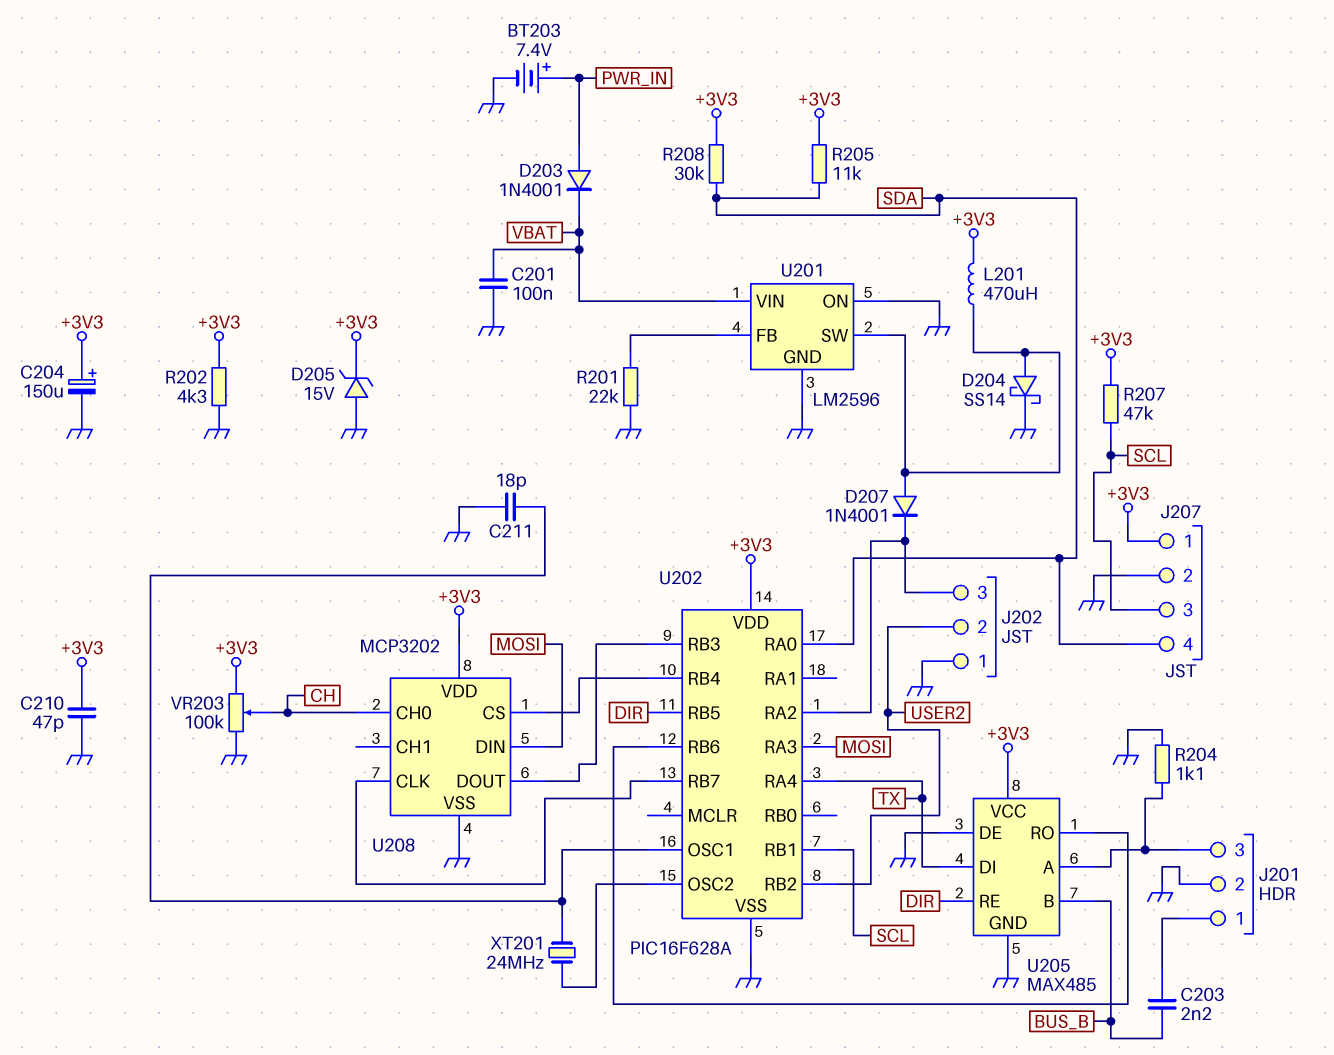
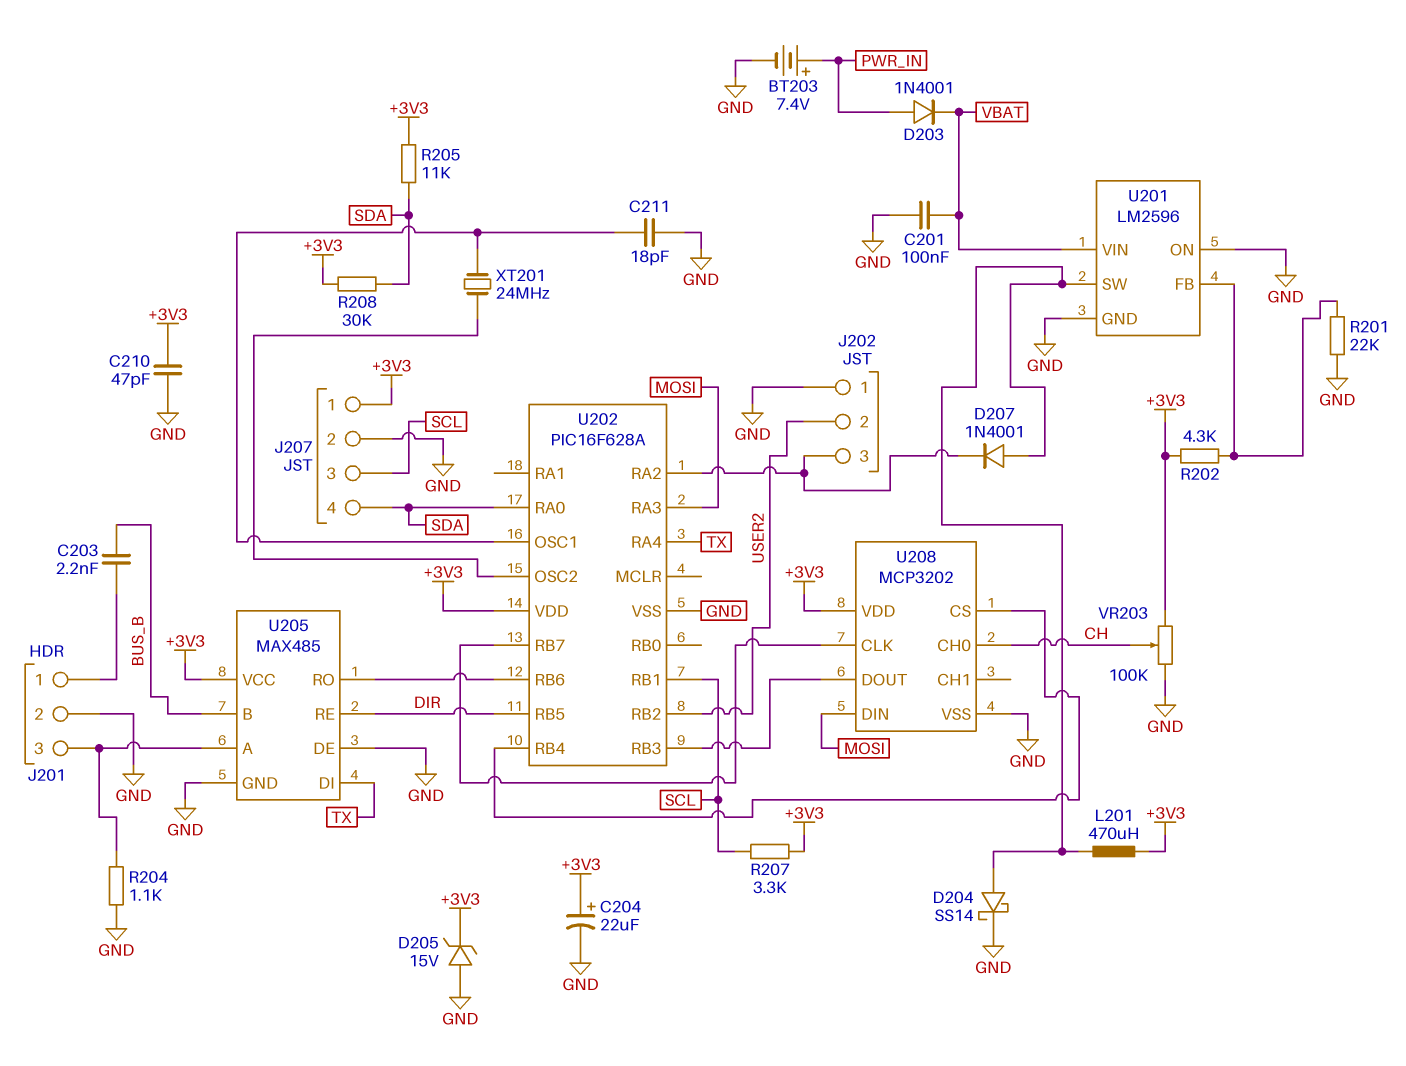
C204: 150uF (plus +3V3, minus GND) -> 22uF (plus +3V3, minus GND)
R202: 4.3k (+3V3, GND) -> 4.3k (+3V3, U201/FB)
R207: 47k (+3V3, SCL) -> 3.3k (+3V3, SCL)

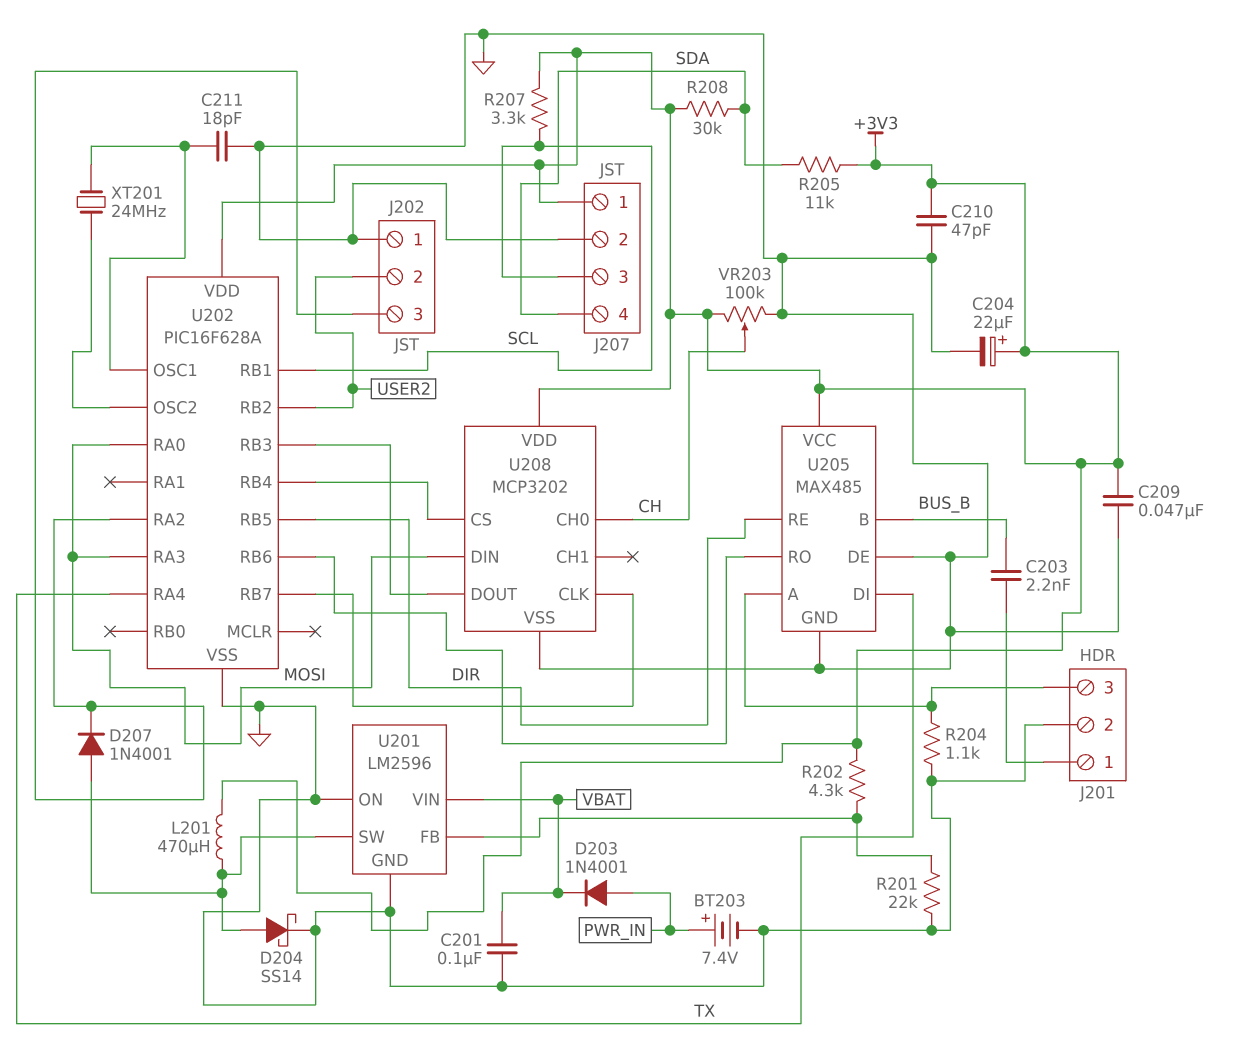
C209: none -> 47nF (+3V3, GND)
D205: zener 15V (A GND, K +3V3) -> none
U202 pin RA0: SDA -> MOSI

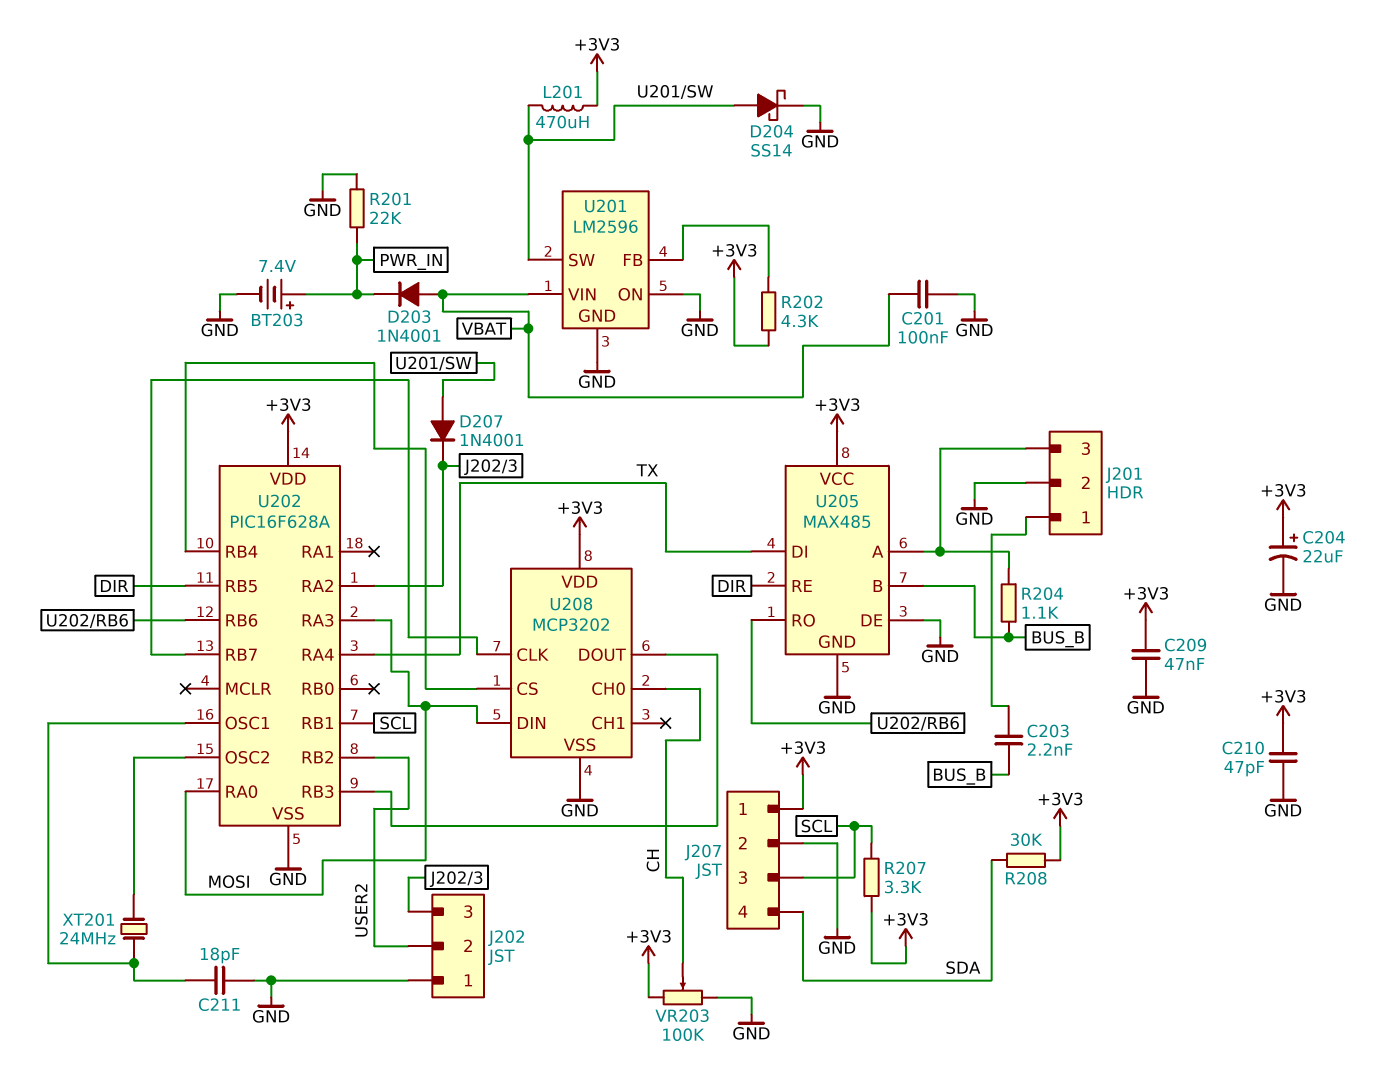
D203: diode 1N4001 (A PWR_IN, K VBAT) -> diode 1N4001 (A VBAT, K PWR_IN)
R201: 22k (GND, U201/FB) -> 22k (GND, PWR_IN)
R204: 1.1k (GND, J201/3) -> 1.1k (BUS_B, J201/3)
R205: 11k (+3V3, SDA) -> none

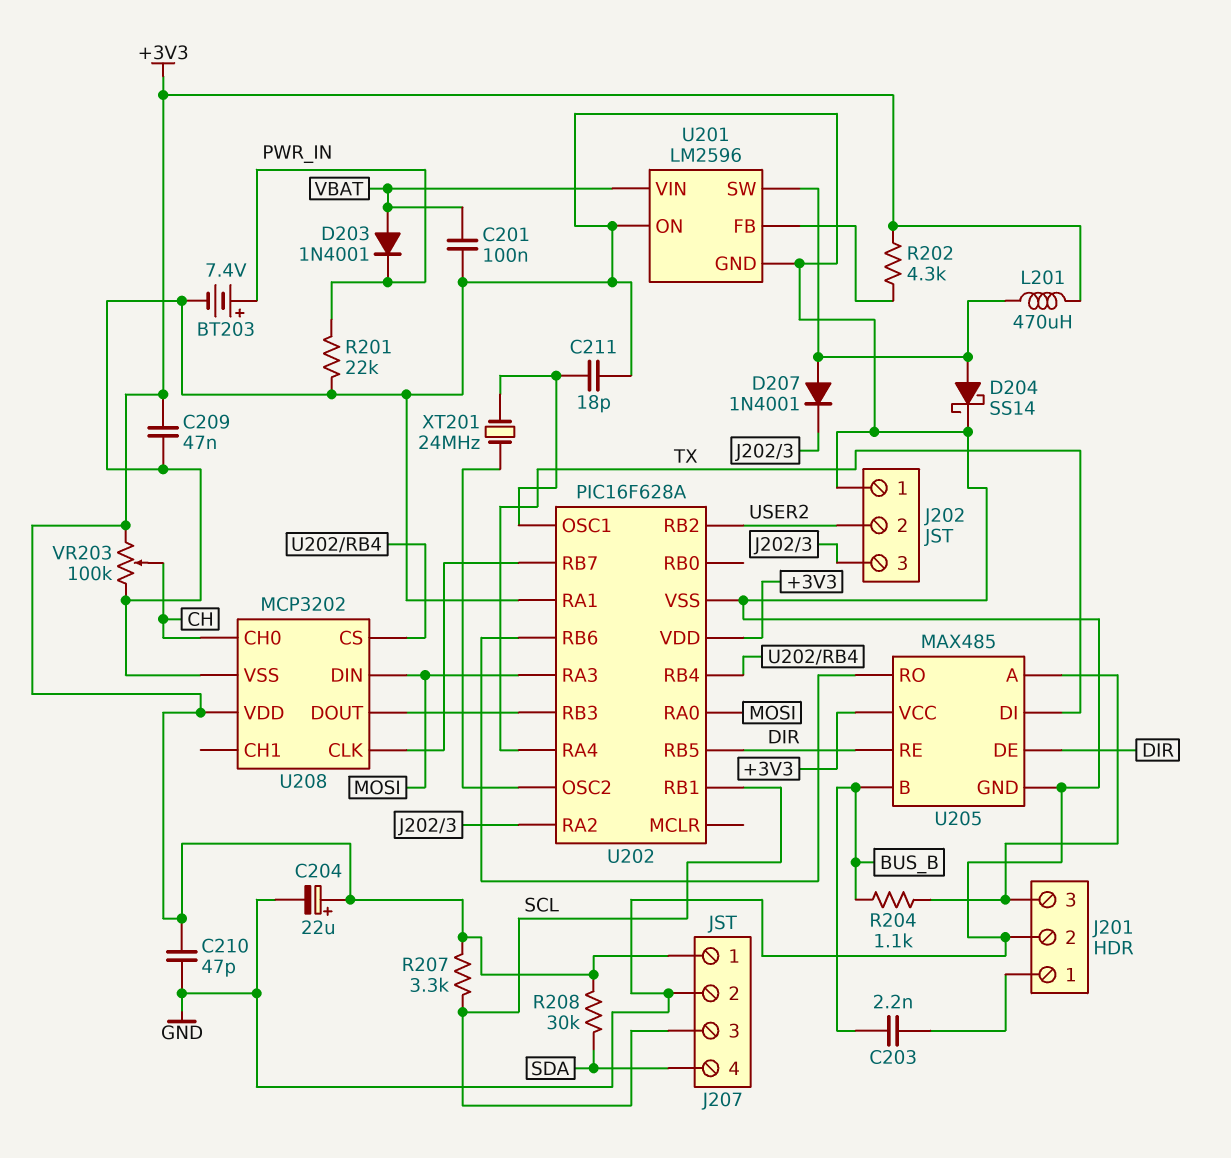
U202 pin RA1: none -> GND
U205 pin DE: GND -> DIR

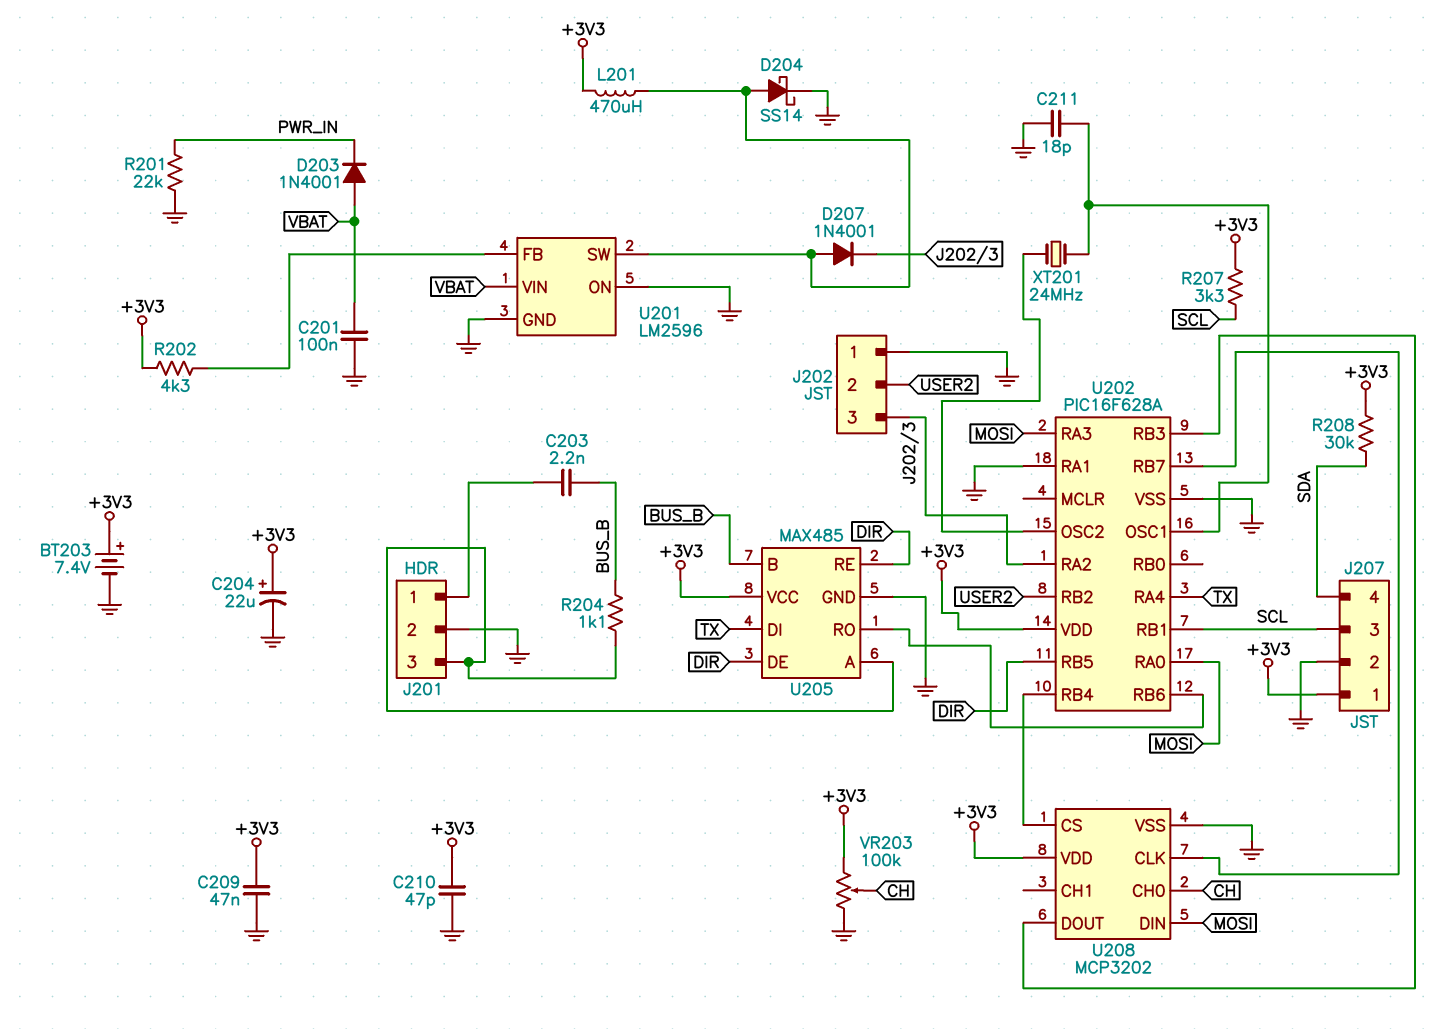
BT203: 7.4V (plus PWR_IN, minus GND) -> 7.4V (plus +3V3, minus GND)

